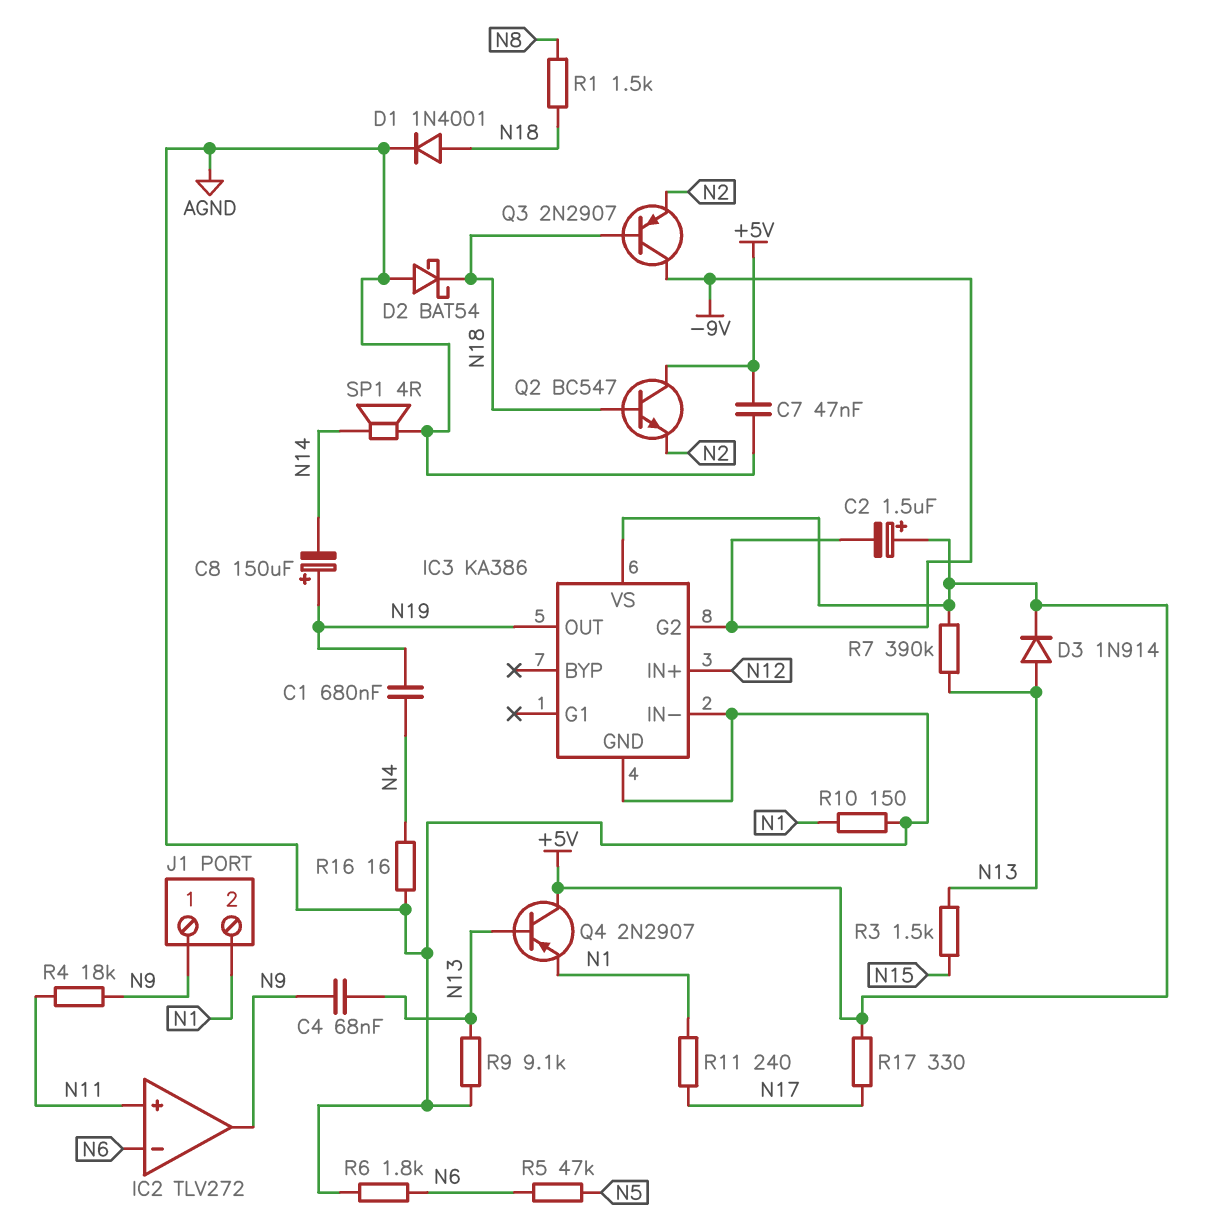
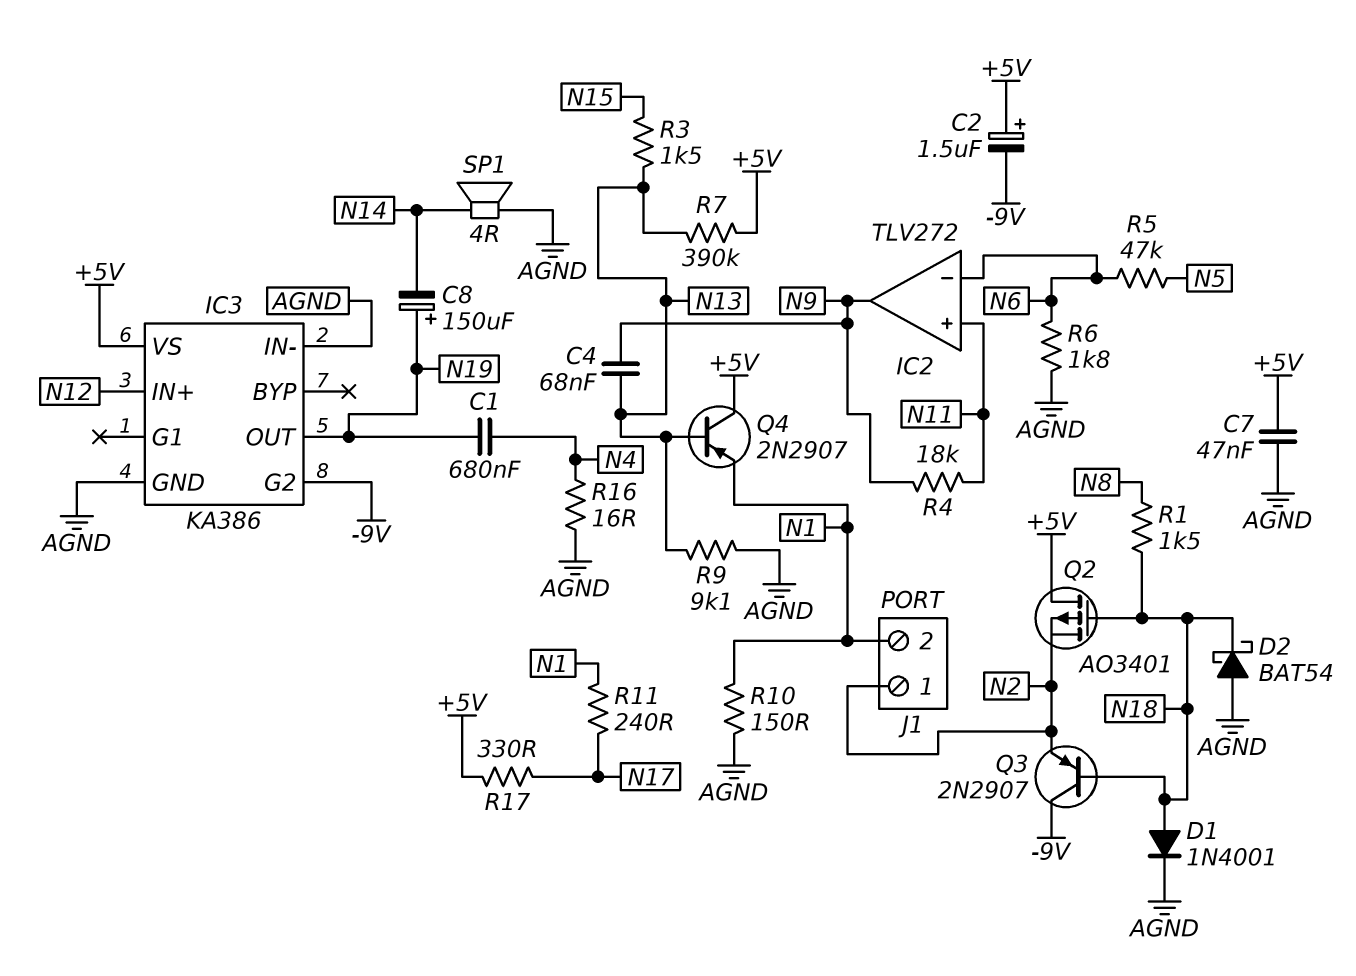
D3: diode 1N914 (A N13, K +5V) -> none
J1 pin 1: N9 -> N2
Q2: NPN BC547 (B N18, C +5V, E N2) -> PMOS AO3401 (G N18, D +5V, S N2)

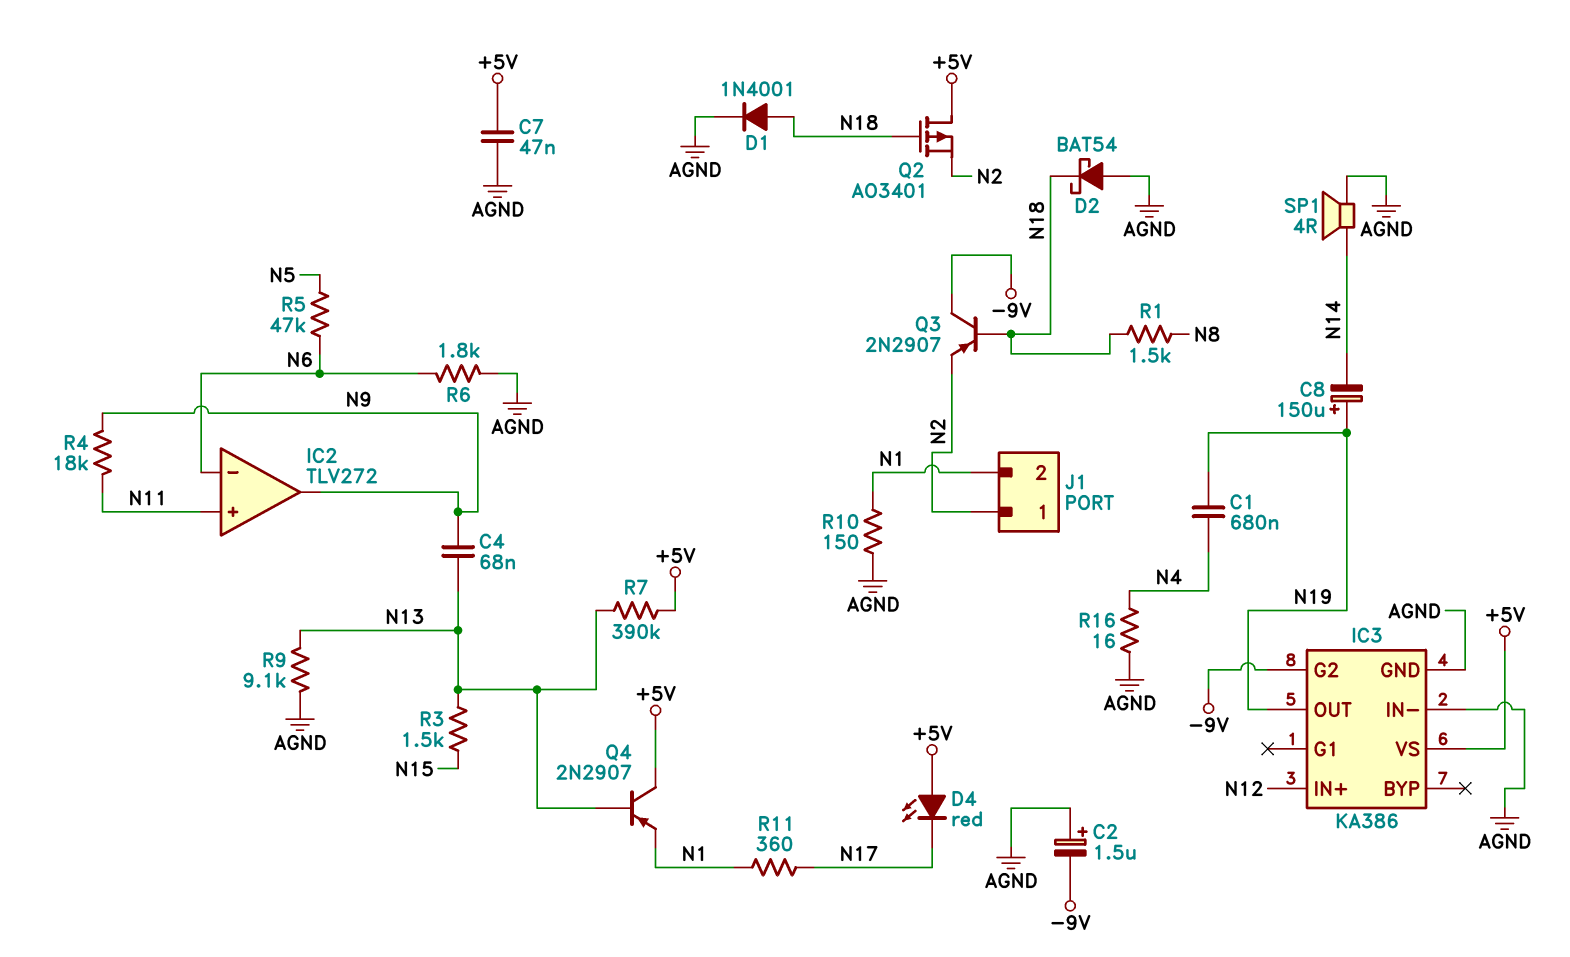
C2: 1.5uF (plus +5V, minus -9V) -> 1.5uF (plus AGND, minus -9V)
D4: none -> LED red (A +5V, K N17)
R11: 240 (N1, N17) -> 360 (N1, N17)
R17: 330 (+5V, N17) -> none

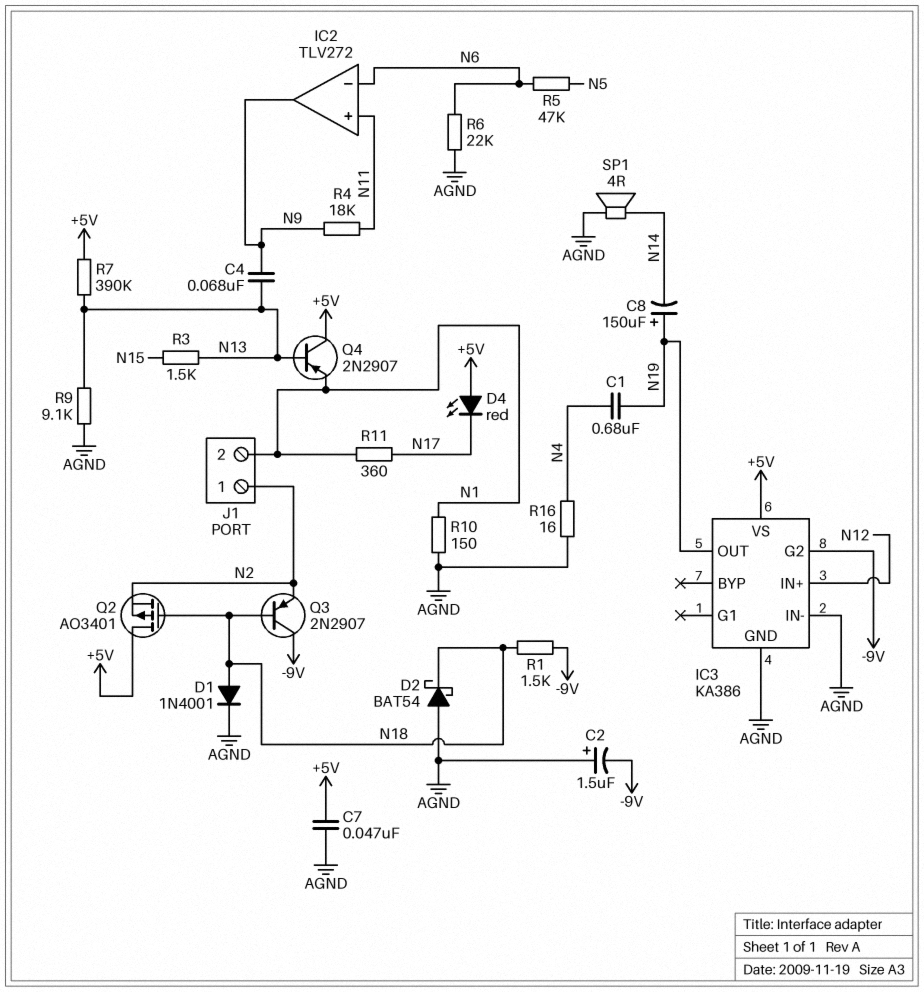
R1: 1.5k (N8, N18) -> 1.5k (-9V, N18)
R6: 1.8k (AGND, N6) -> 22k (AGND, N6)

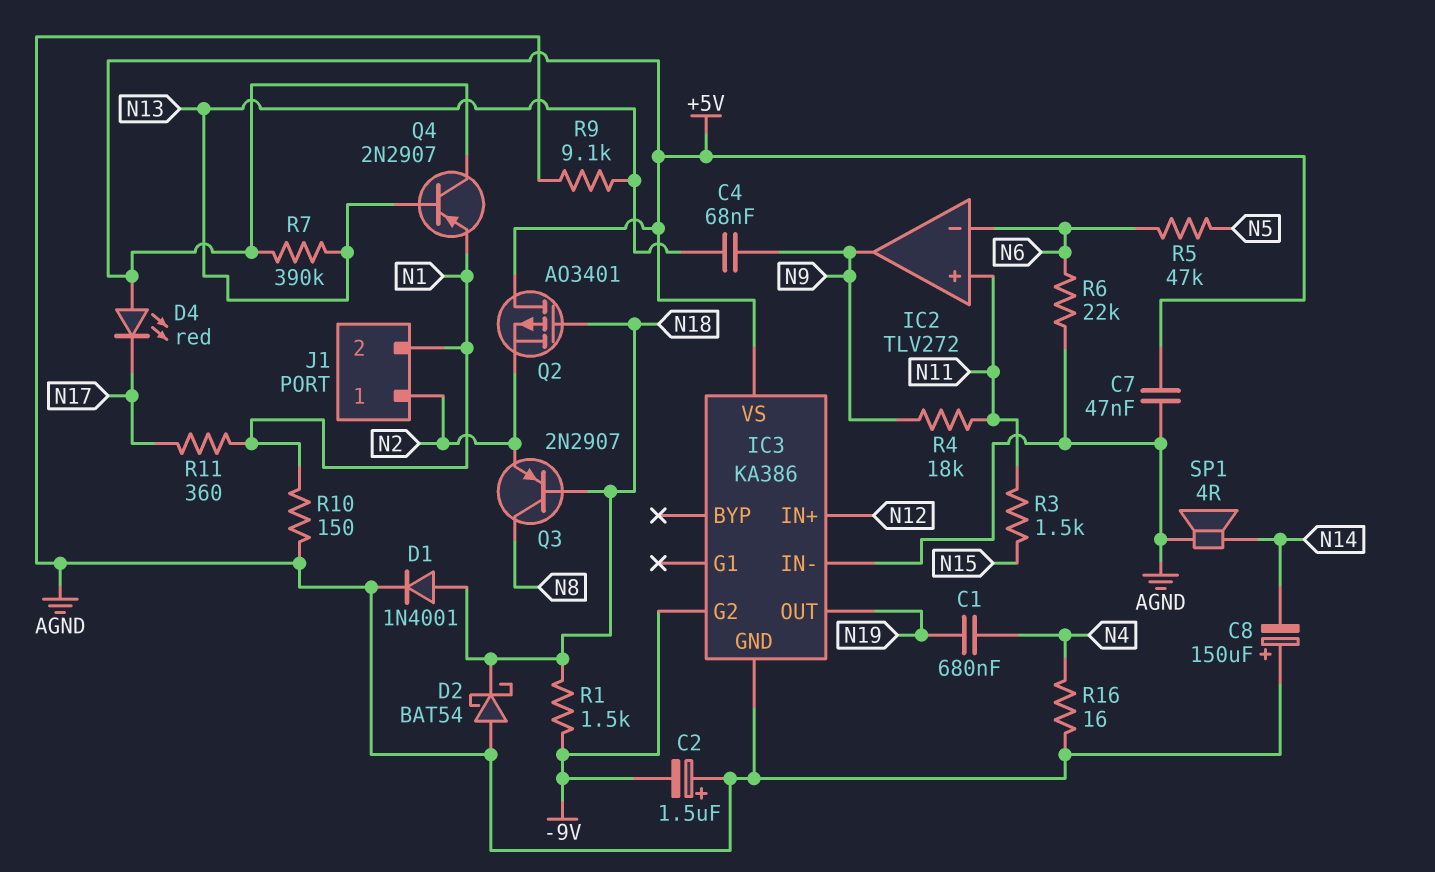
C8: 150uF (plus N19, minus N14) -> 150uF (plus AGND, minus N14)
Q3: PNP 2N2907 (B N18, C -9V, E N2) -> PNP 2N2907 (B N18, C N8, E N2)
R3: 1.5k (N13, N15) -> 1.5k (N11, N15)

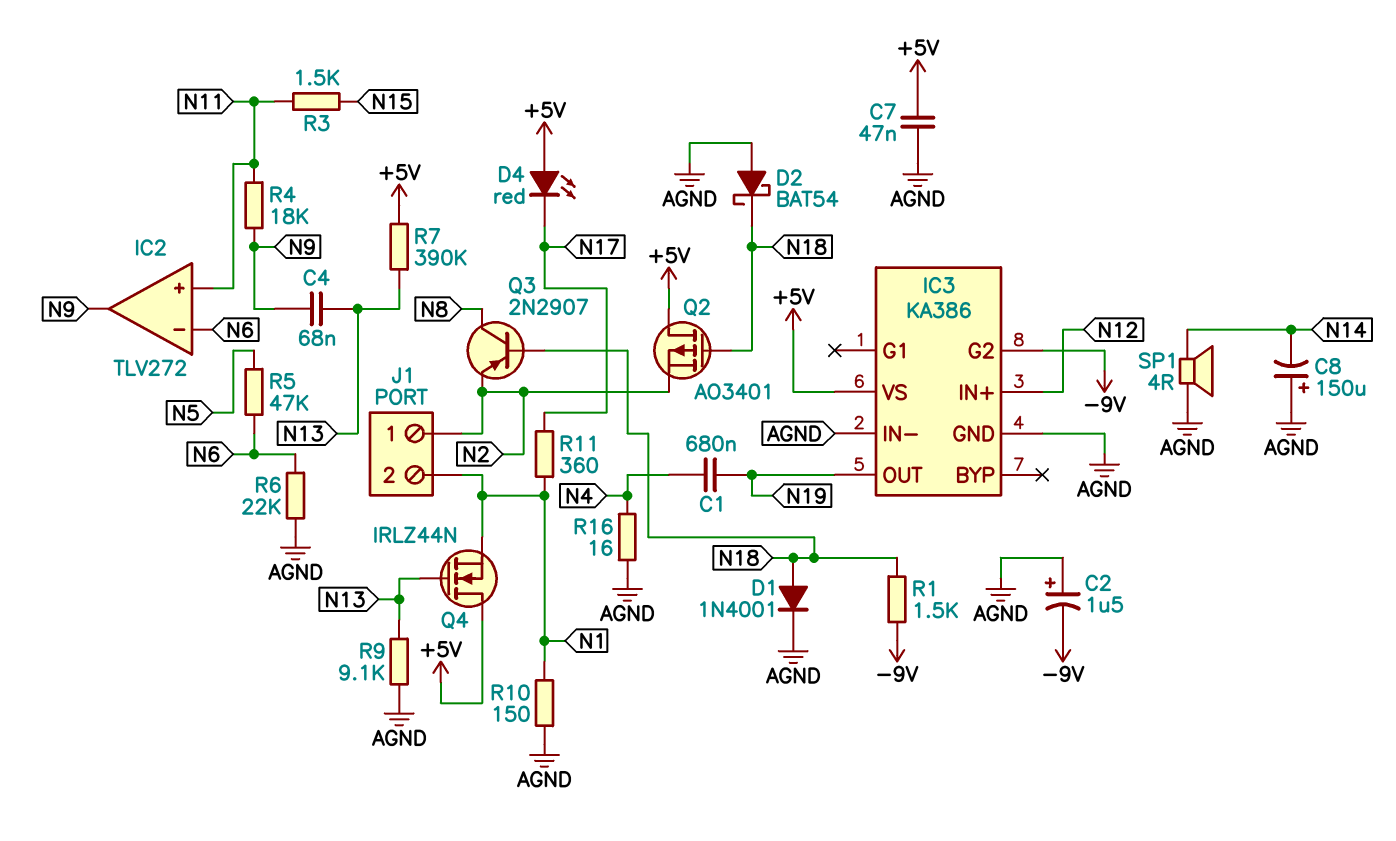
Q4: PNP 2N2907 (B N13, C +5V, E N1) -> NMOS IRLZ44N (G N13, D +5V, S N1)

